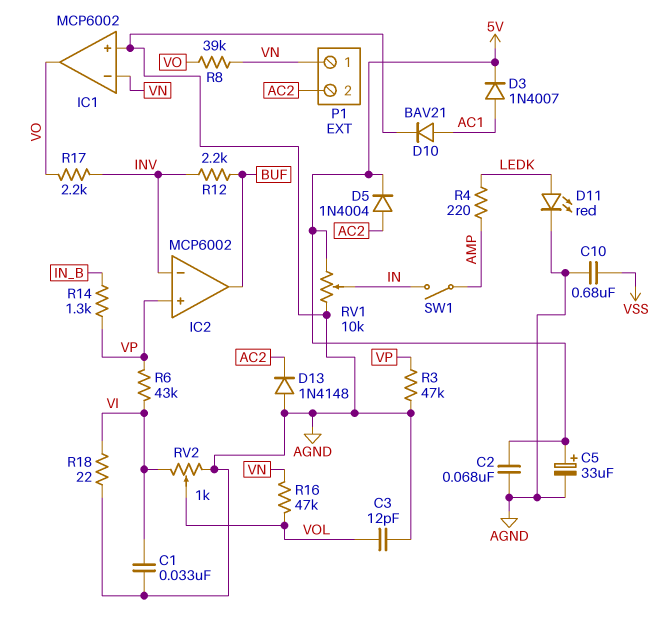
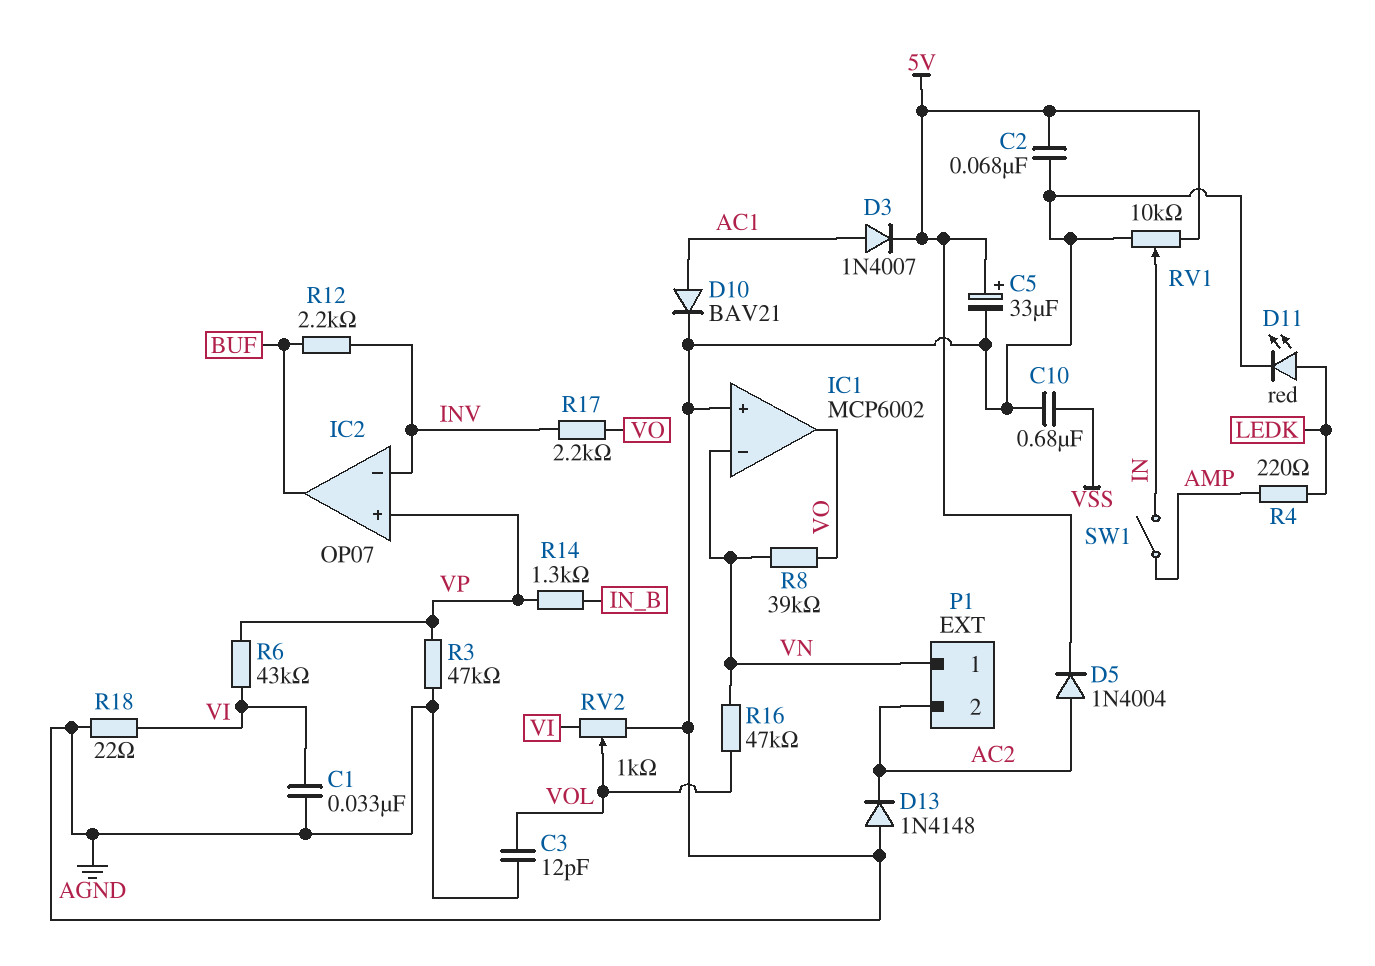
IC2: MCP6002 -> OP07

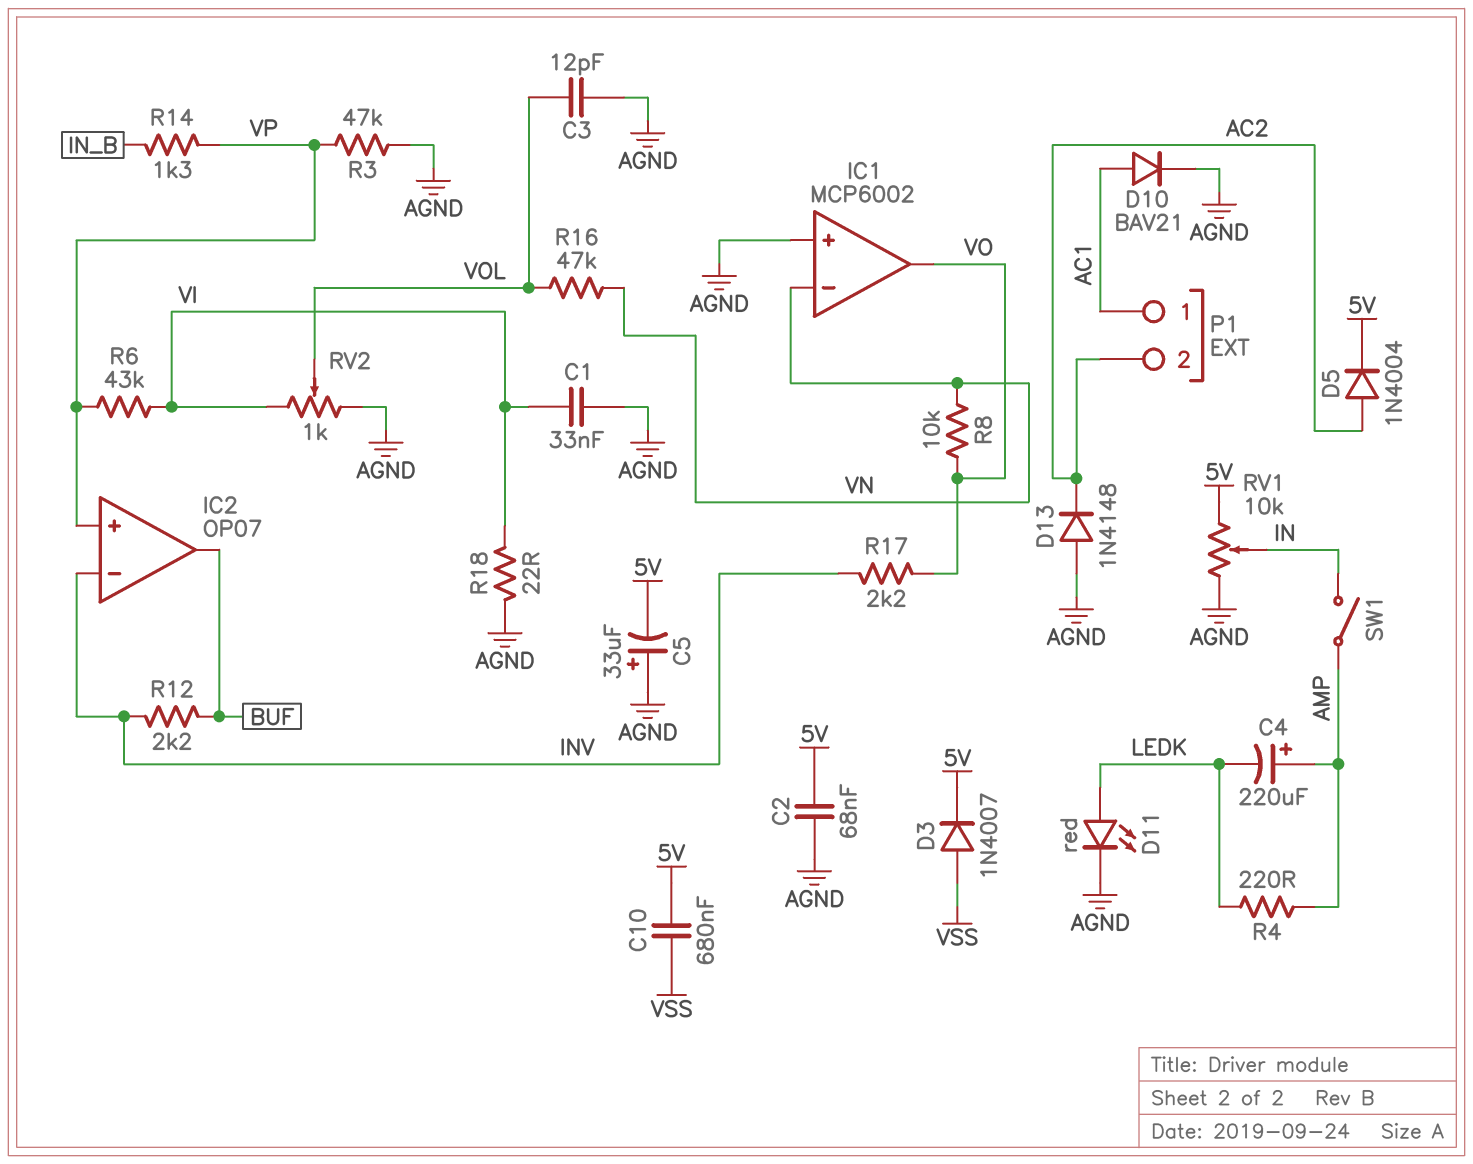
C4: none -> 220uF (plus AMP, minus LEDK)
C5: 33uF (plus 5V, minus AGND) -> 33uF (plus AGND, minus 5V)
C10: 680nF (AGND, VSS) -> 680nF (5V, VSS)
D3: diode 1N4007 (A AC1, K 5V) -> diode 1N4007 (A VSS, K 5V)
P1 pin 1: VN -> AC1
R8: 39k (VN, VO) -> 10k (VN, VO)

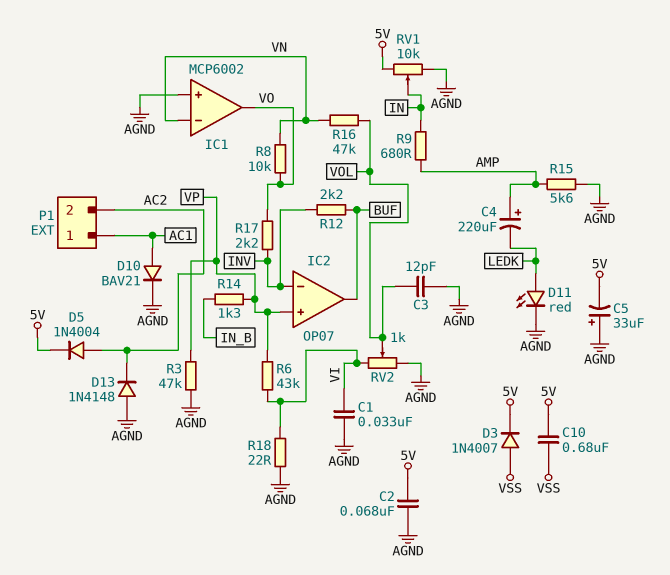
R4: 220 (AMP, LEDK) -> none
R9: none -> 680 (AMP, IN)
R15: none -> 5.6k (AGND, AMP)
SW1: switch (AMP, IN) -> none

